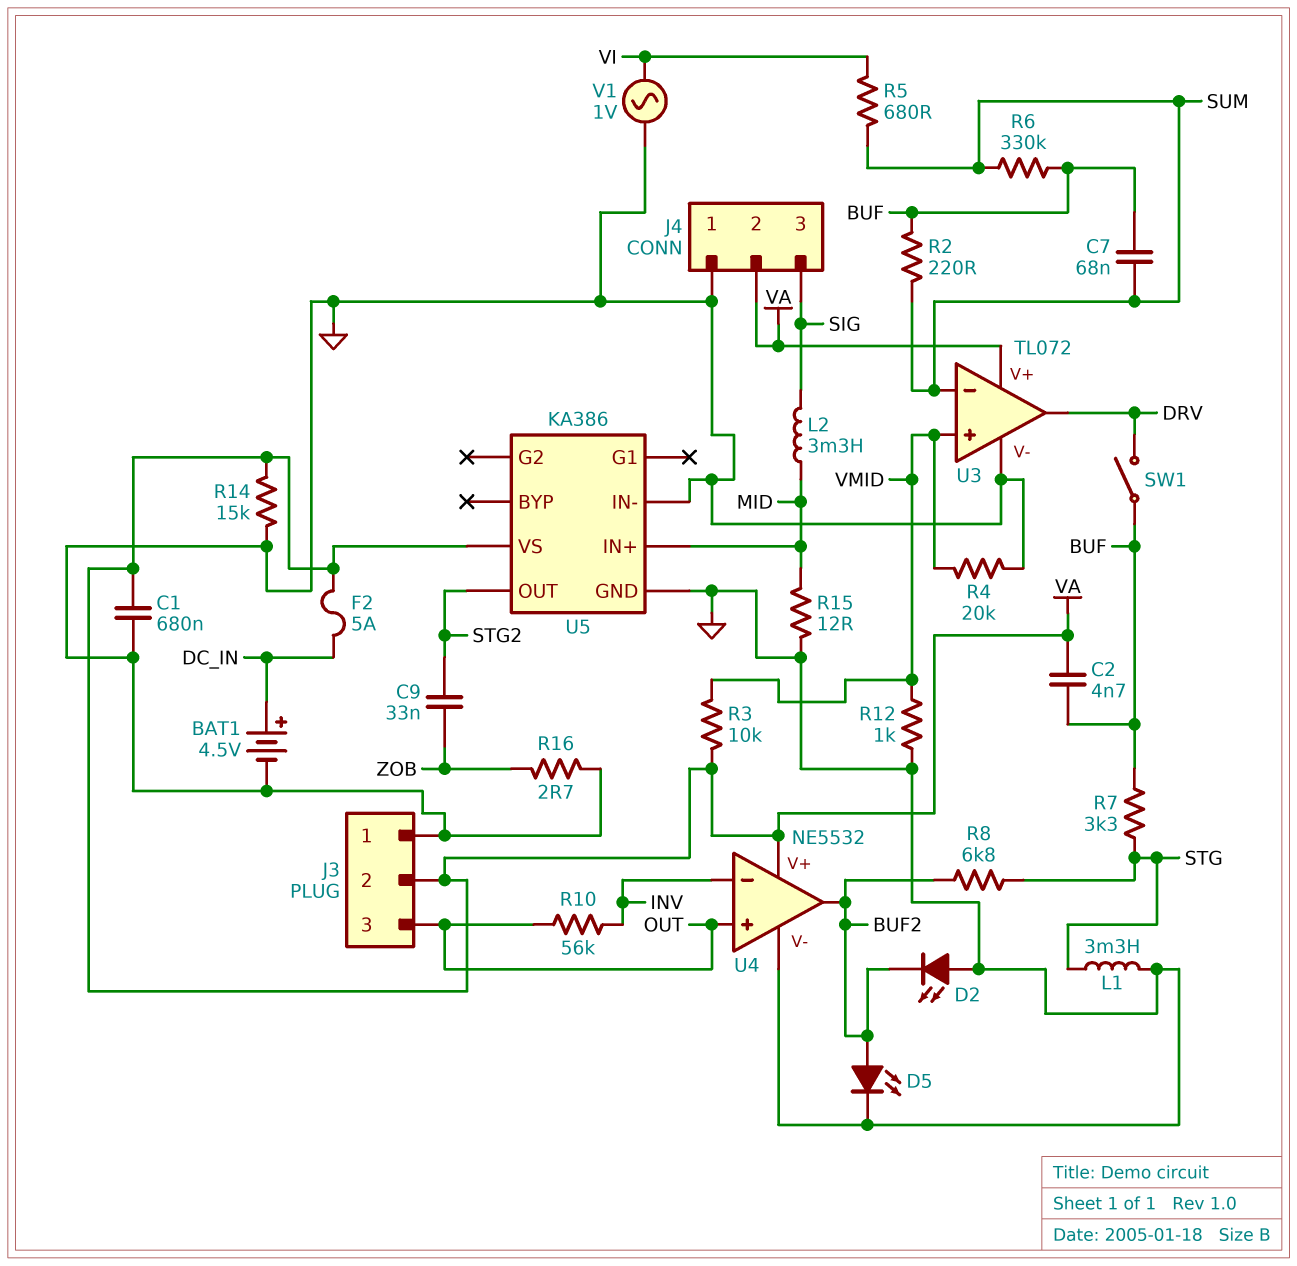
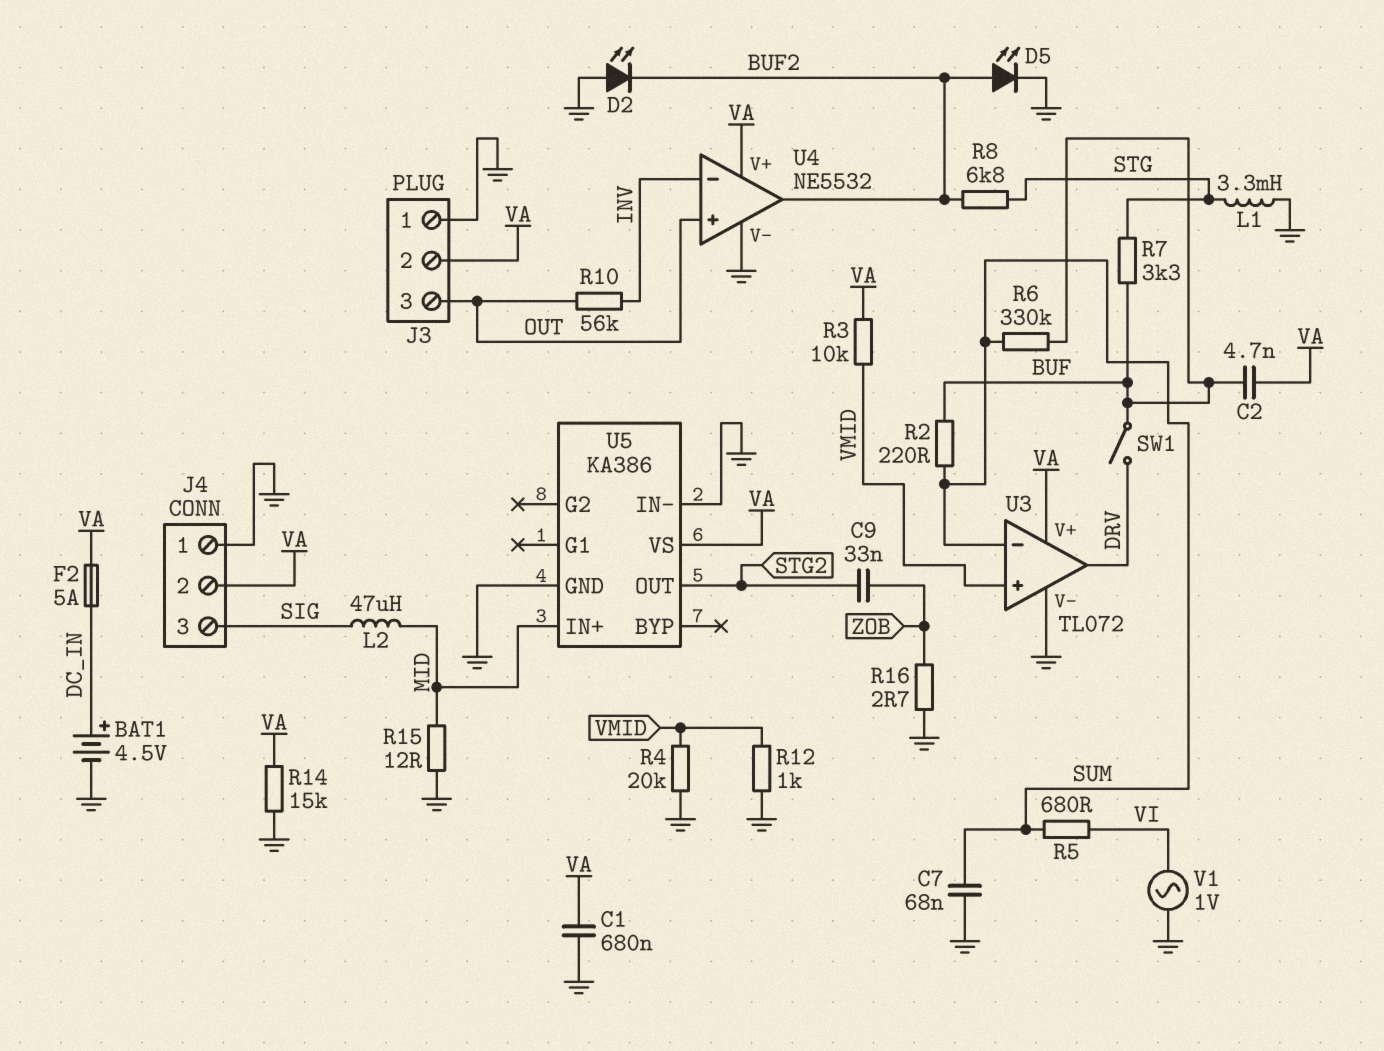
C7: 68nF (BUF, SUM) -> 68nF (GND, SUM)
L2: 3.3mH (MID, SIG) -> 47uH (MID, SIG)

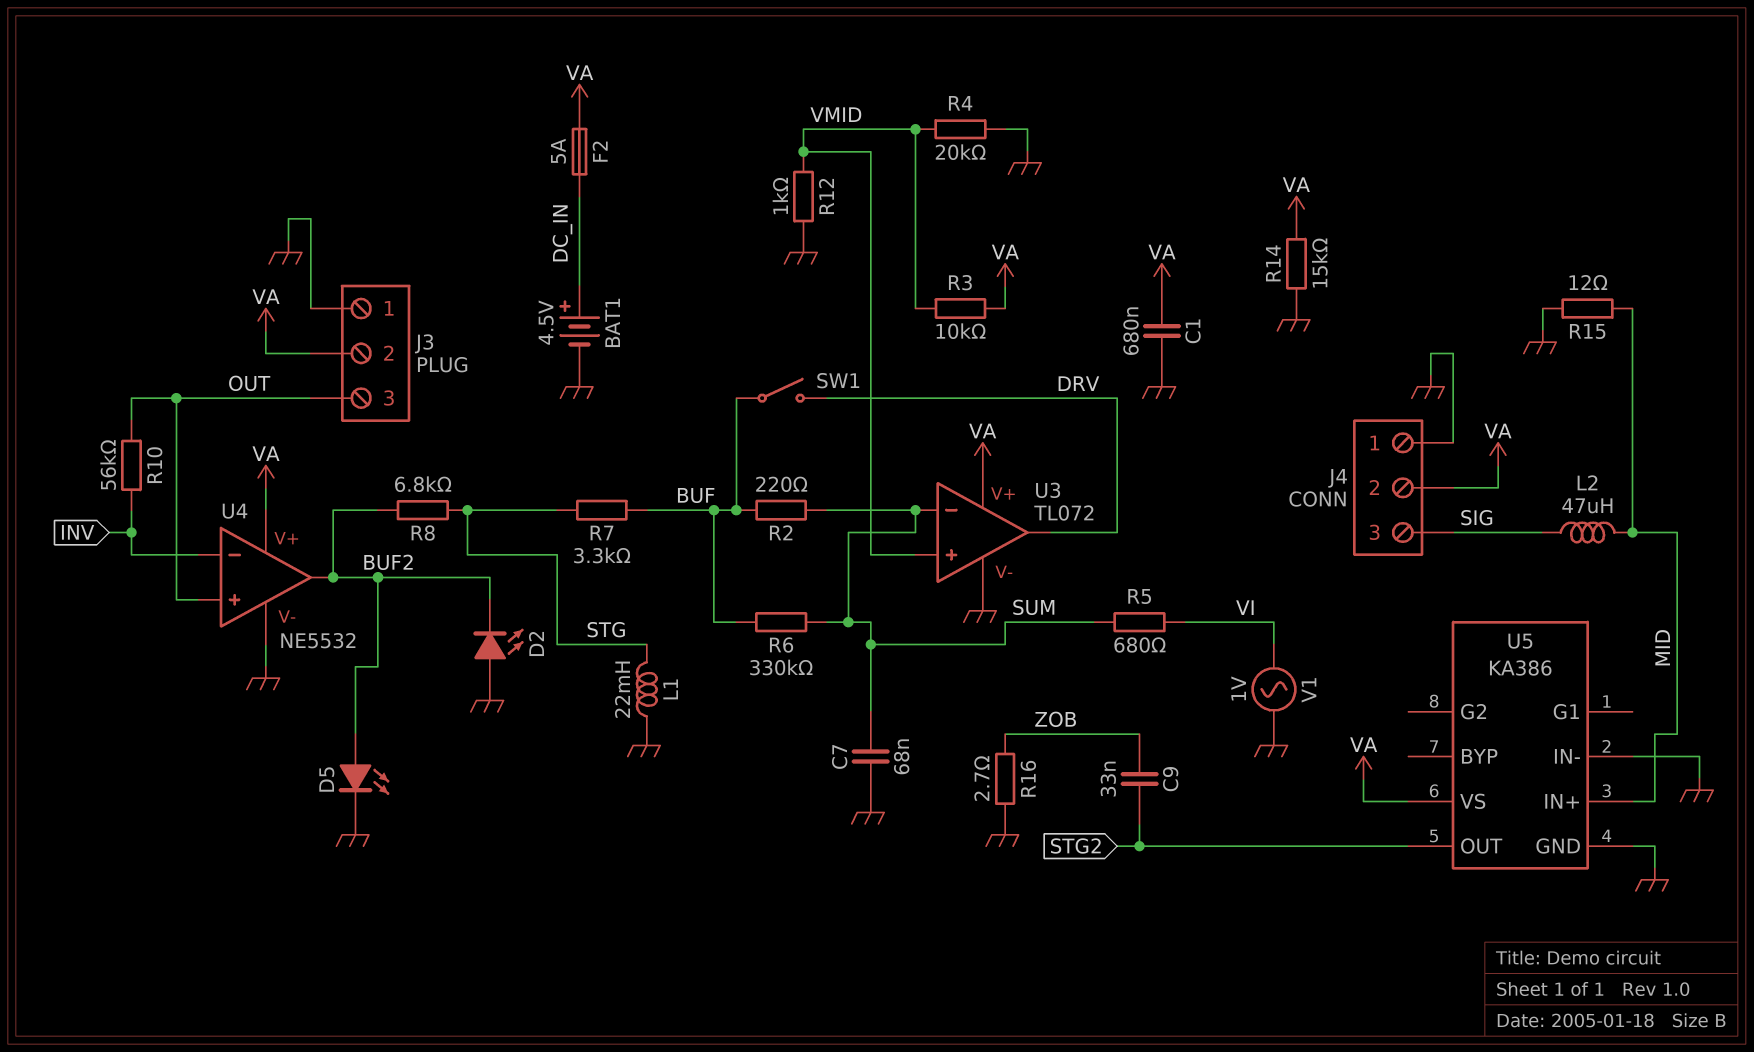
C2: 4.7nF (BUF, VA) -> none
L1: 3.3mH (GND, STG) -> 22mH (GND, STG)

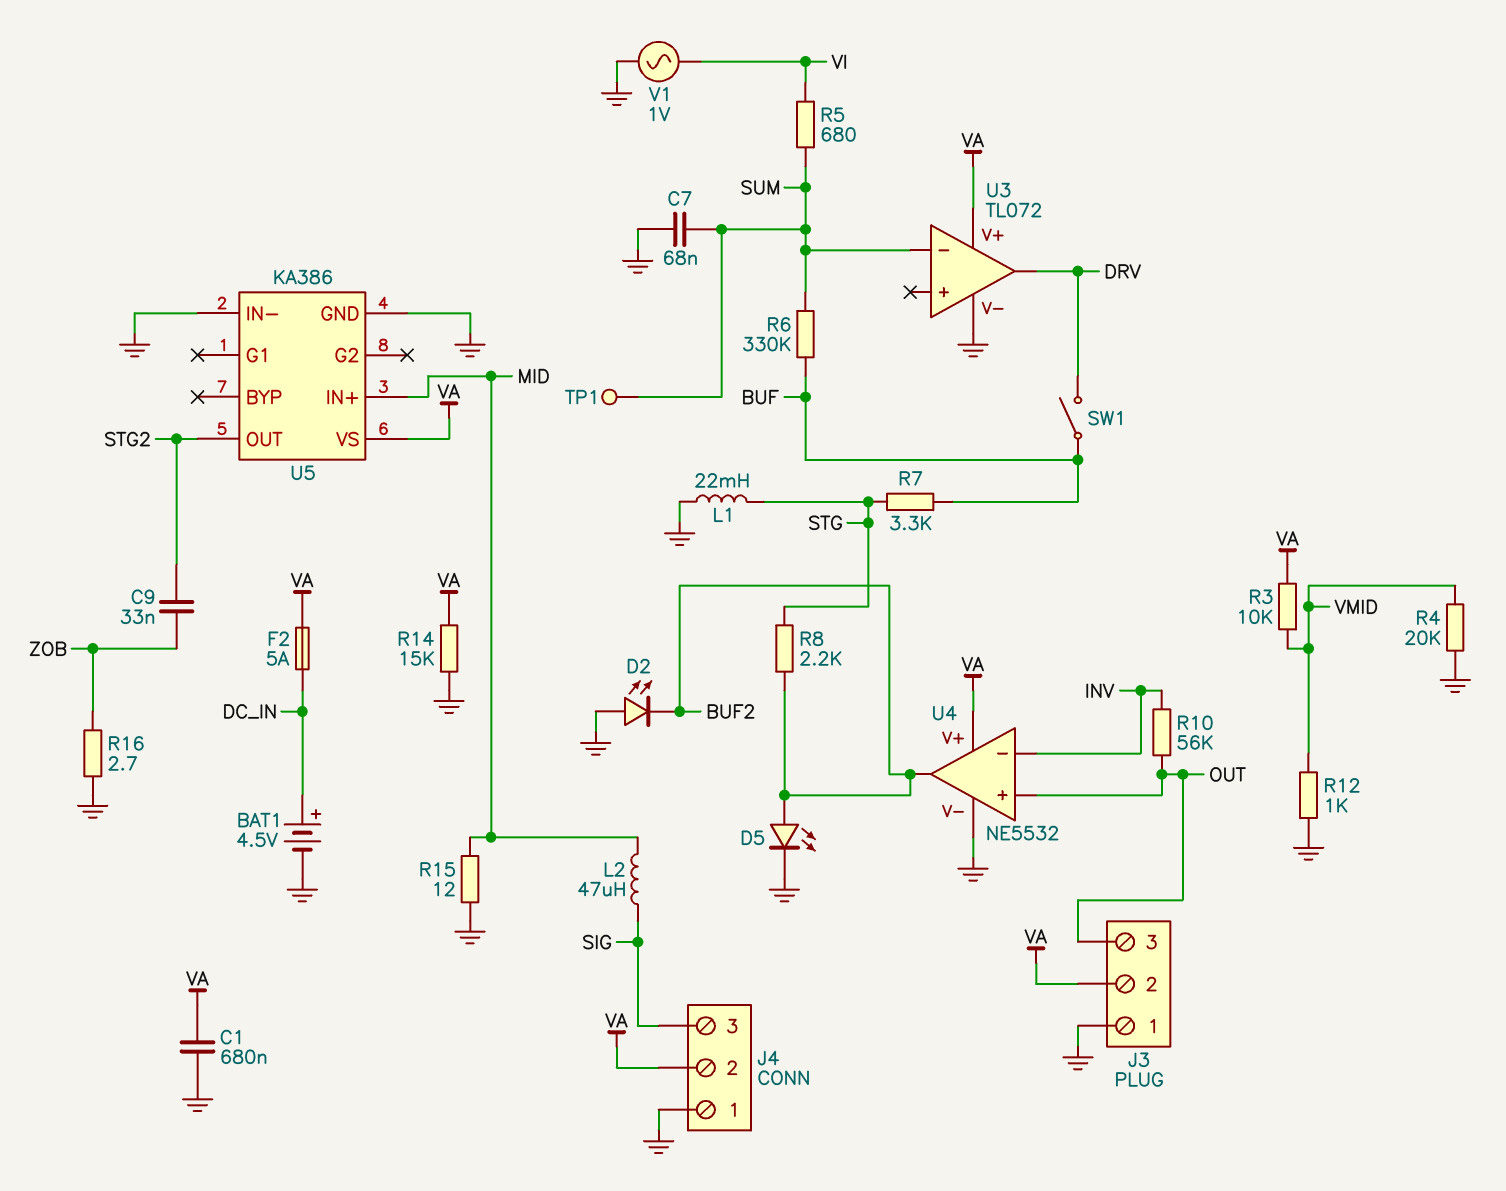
R2: 220 (BUF, SUM) -> none
R8: 6.8k (BUF2, STG) -> 2.2k (BUF2, STG)
TP1: none -> test point (SUM)
U3 pin in+: VMID -> none

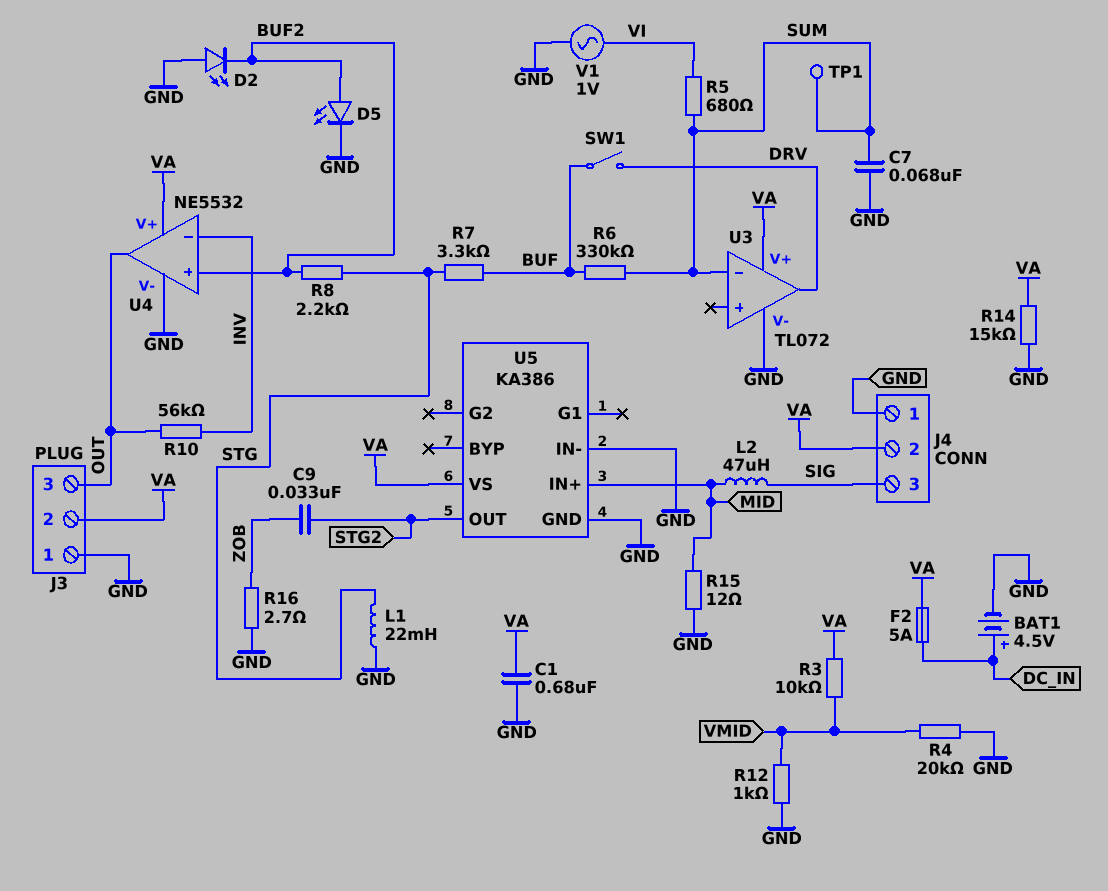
U4 pin in+: OUT -> BUF2
U4 pin out: BUF2 -> OUT

